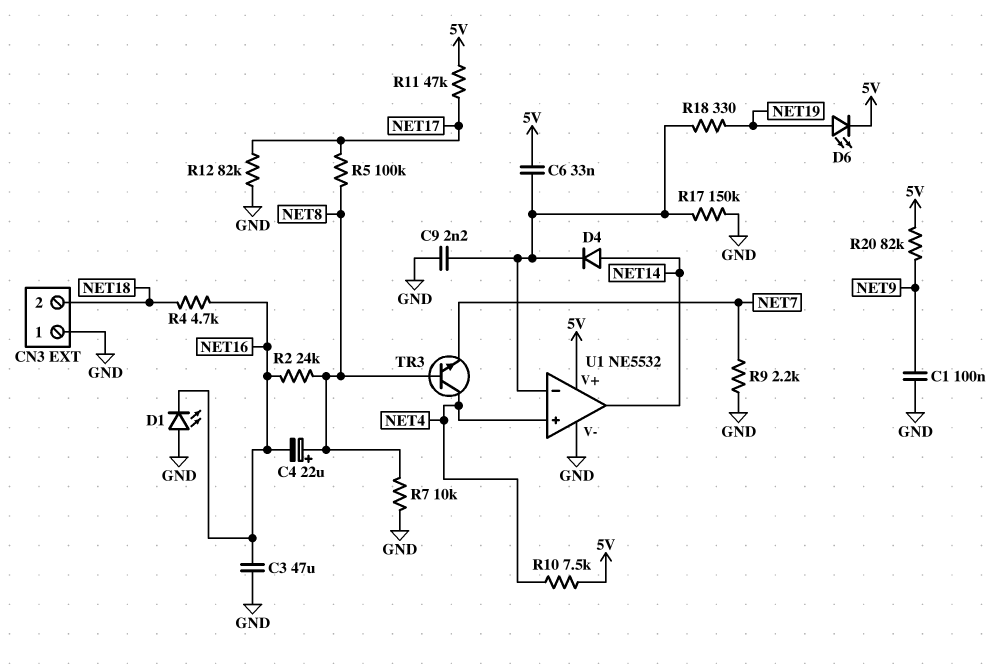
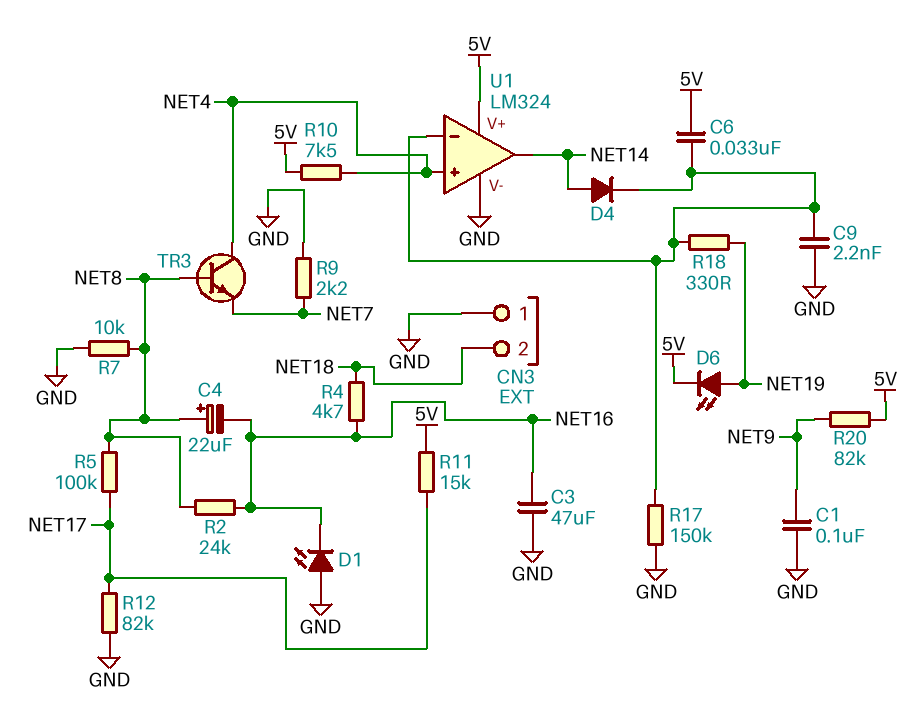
R11: 47k (5V, NET17) -> 15k (5V, NET17)
U1: NE5532 -> LM324

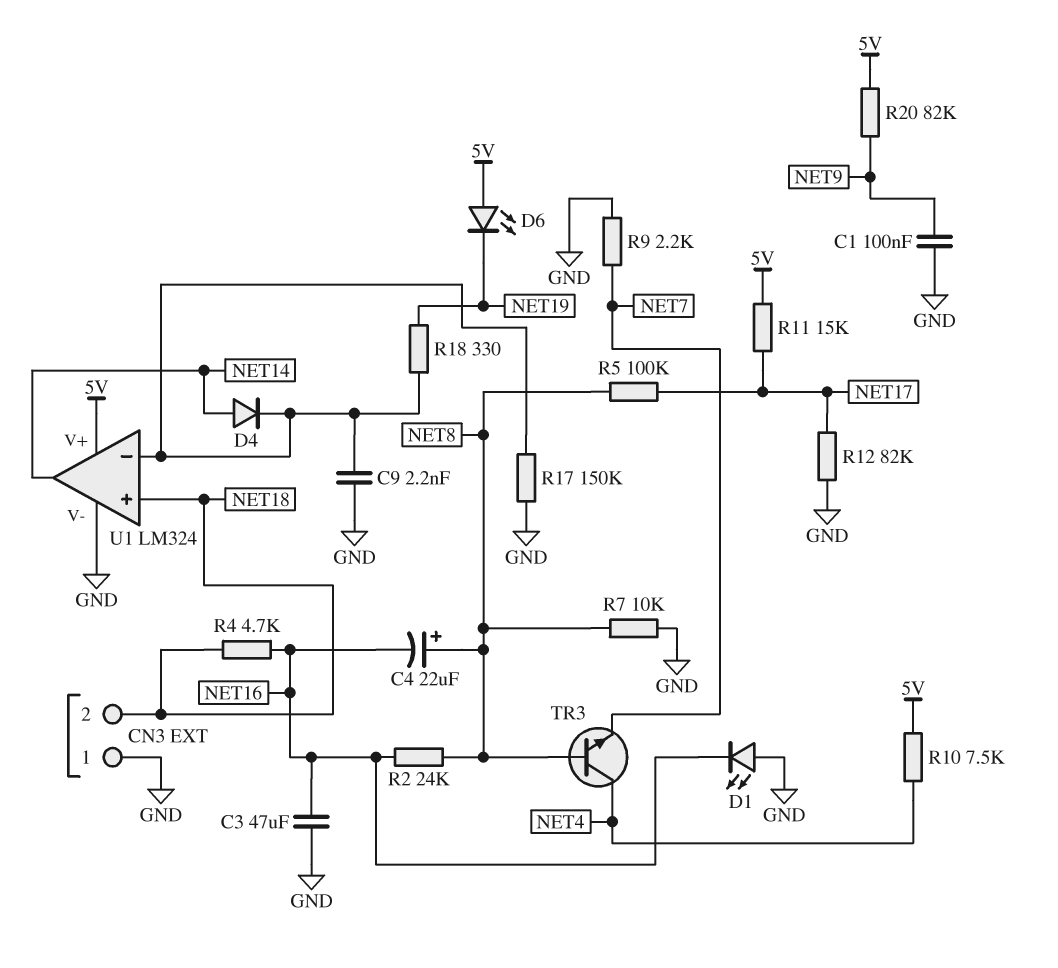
C6: 33nF (5V, U1/in-) -> none
D6: LED (A NET19, K 5V) -> LED (A 5V, K NET19)
U1 pin in+: NET4 -> NET18

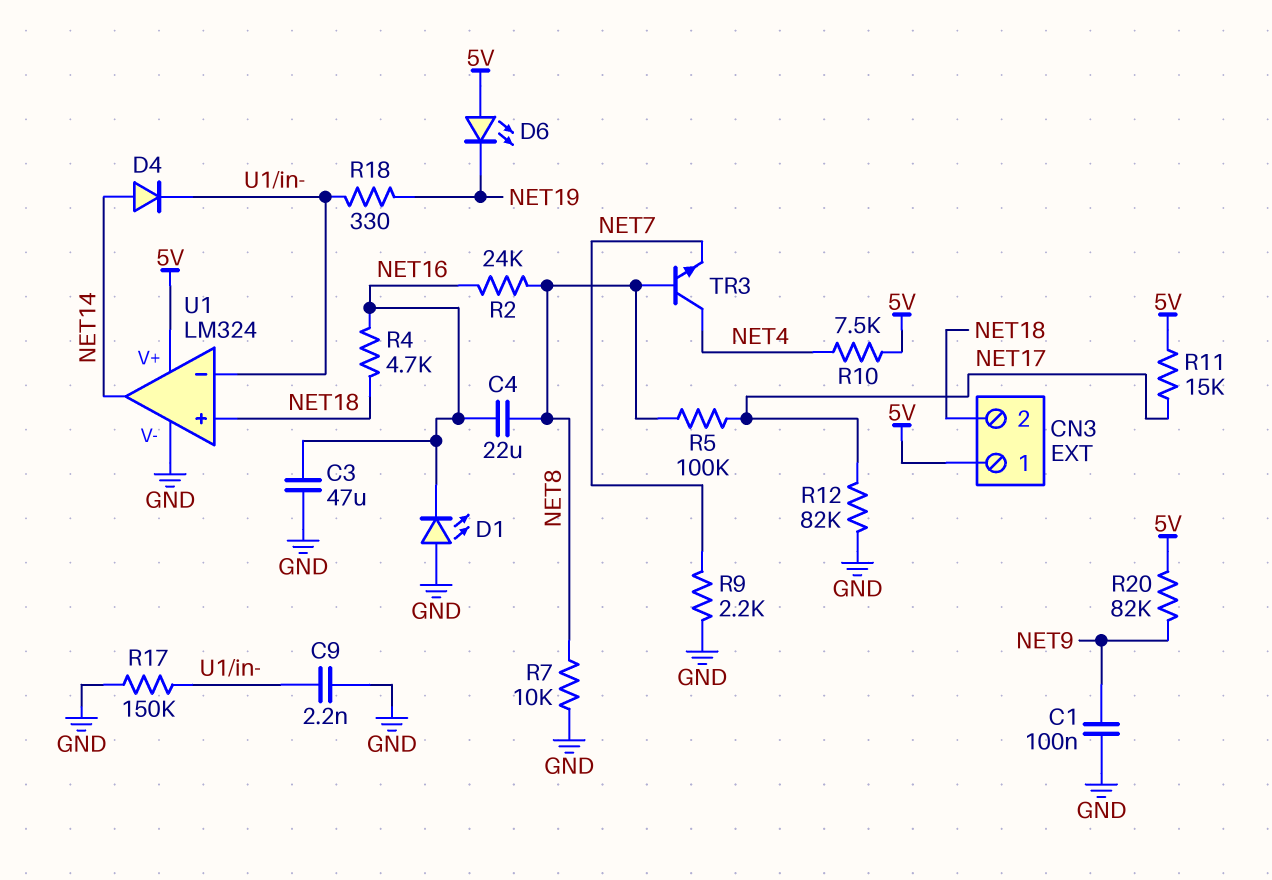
C4: 22uF (plus NET8, minus NET16) -> 22uF (NET8, NET16)
CN3 pin 1: GND -> 5V

